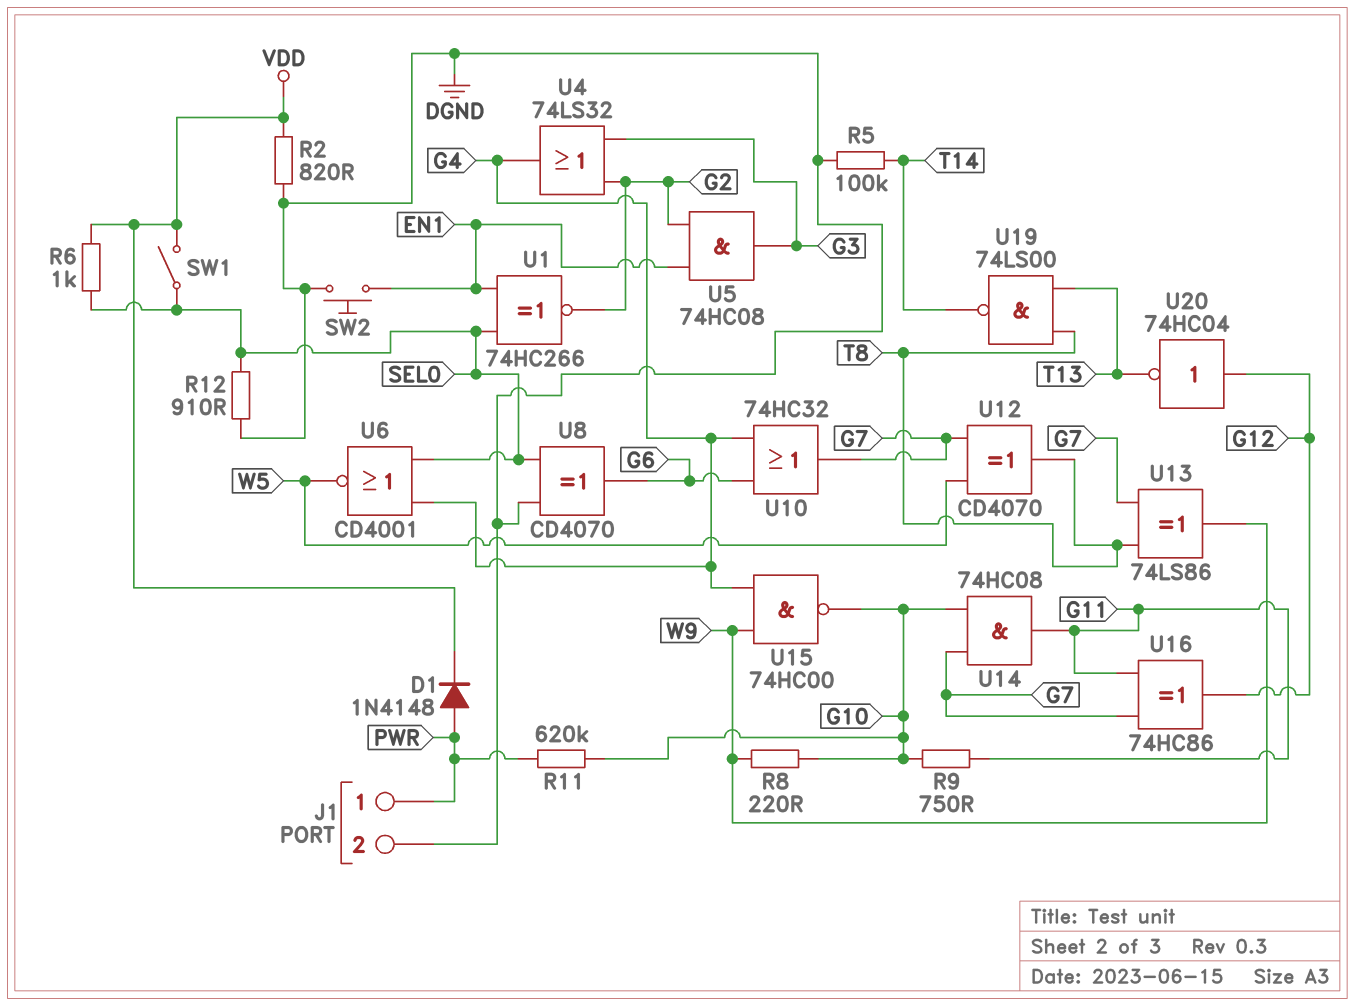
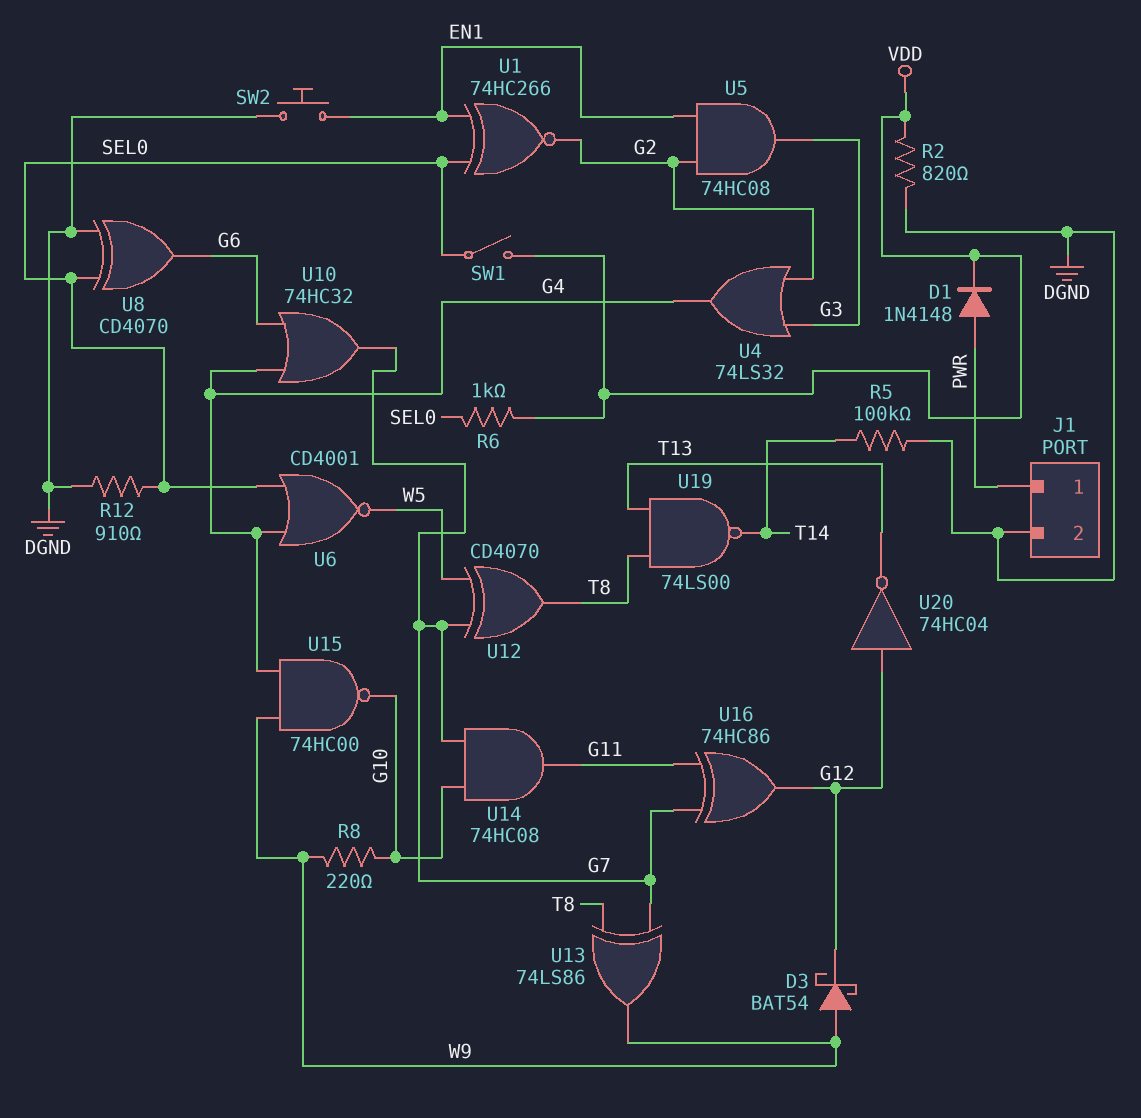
D3: none -> schottky BAT54 (A W9, K G12)
R9: 750 (G10, G11) -> none
R11: 620k (G10, PWR) -> none

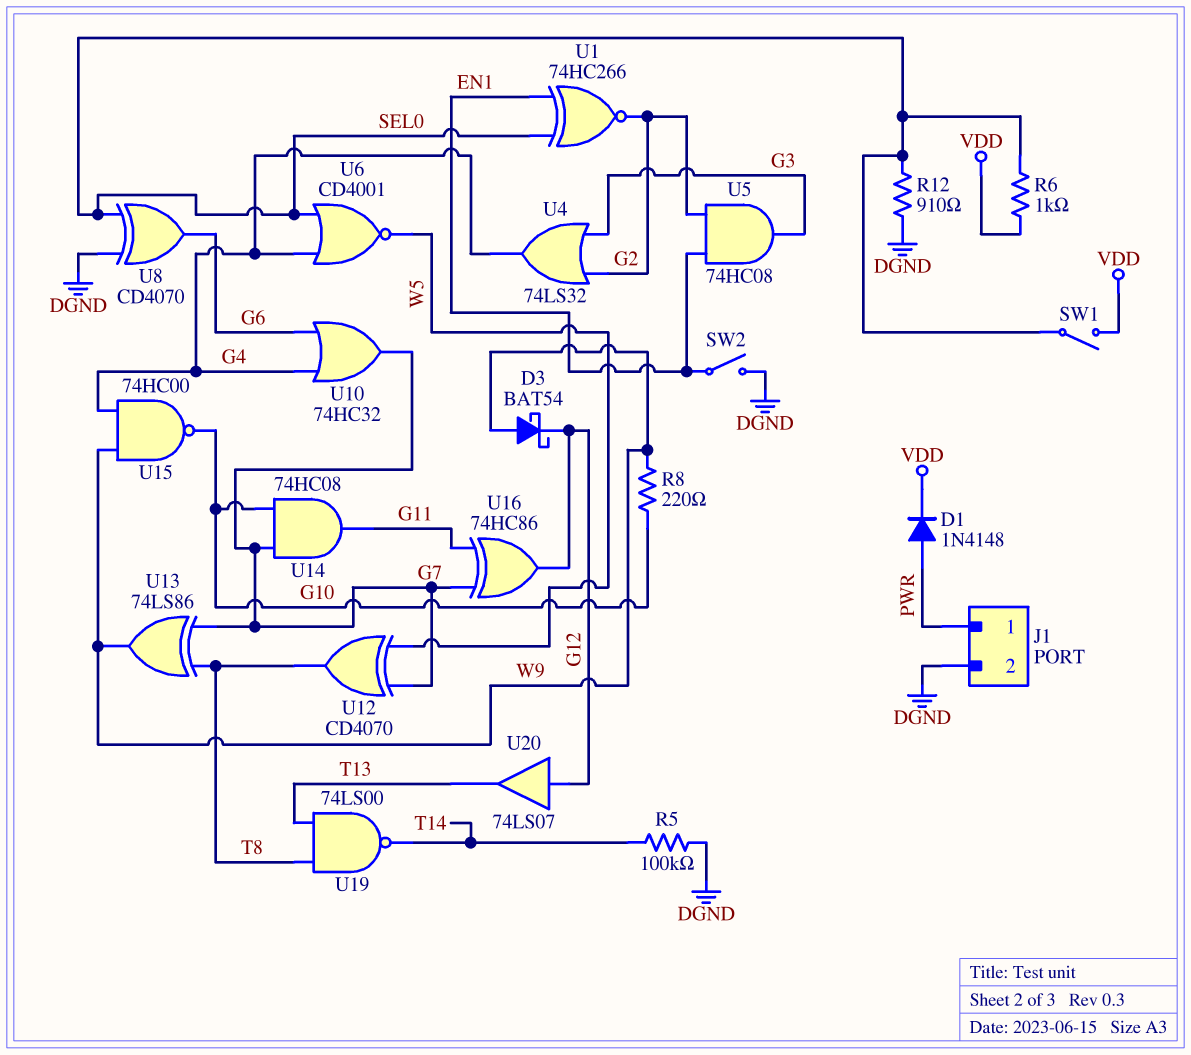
R2: 820 (DGND, VDD) -> none
SW2: button (DGND, EN1) -> switch (DGND, EN1)
U20: NOT 74HC04 (in G12, out T13) -> buffer 74LS07 (in G12, out T13)

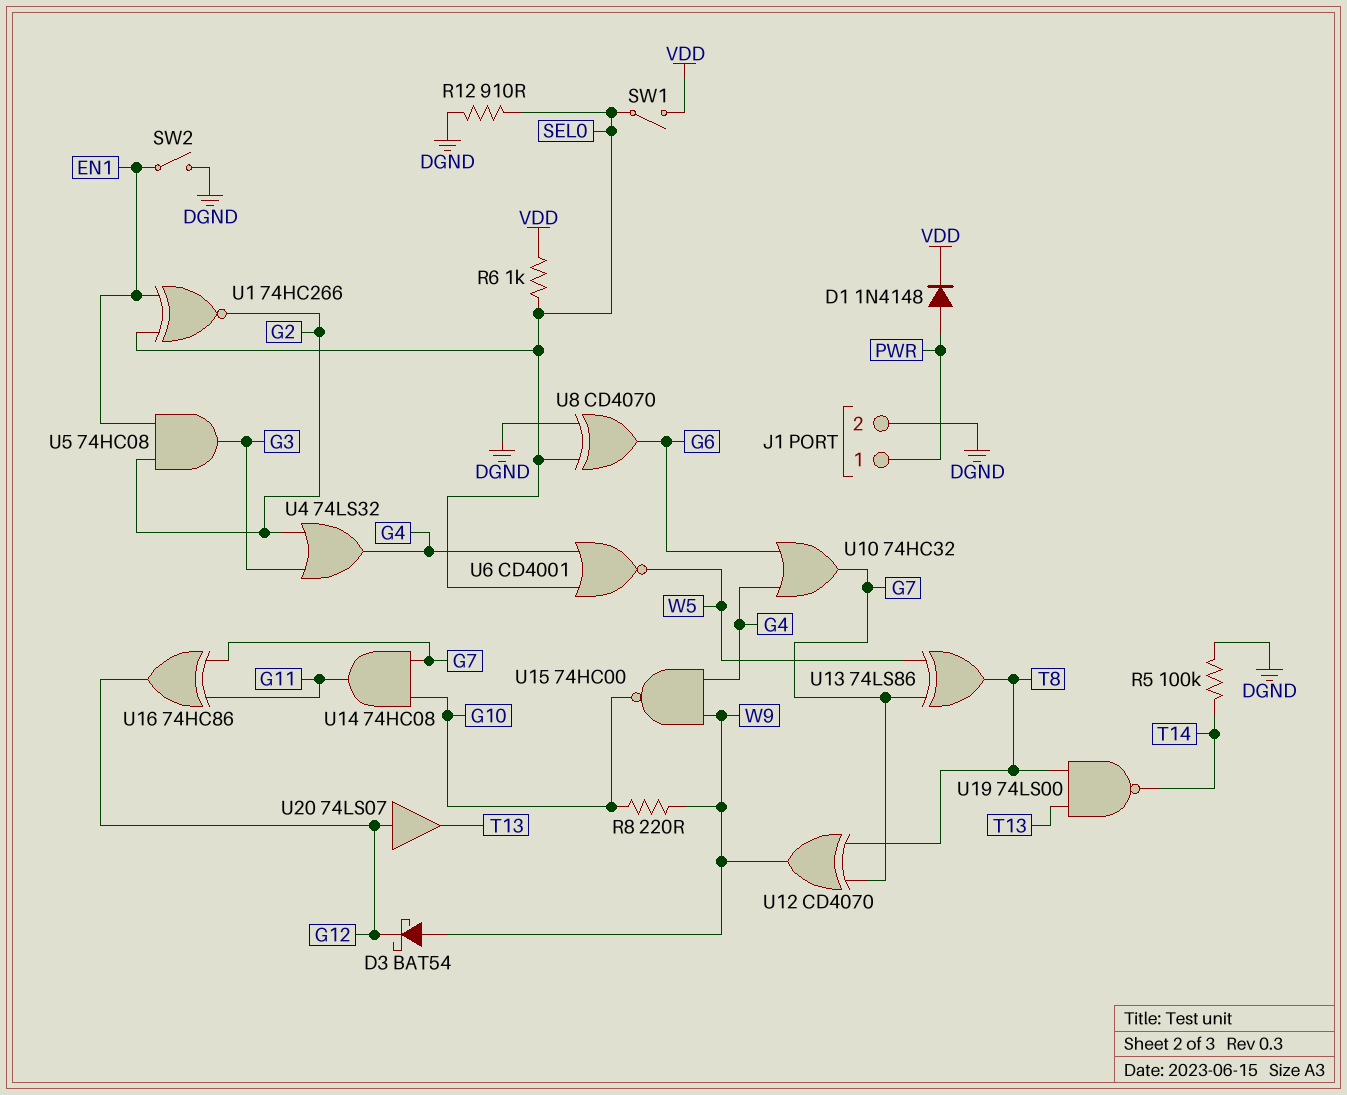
U12: XOR CD4070 (in G7, in W5, out T8) -> XOR CD4070 (in G7, in T8, out W9)
U13: XOR 74LS86 (in G7, in T8, out W9) -> XOR 74LS86 (in G7, in W5, out T8)

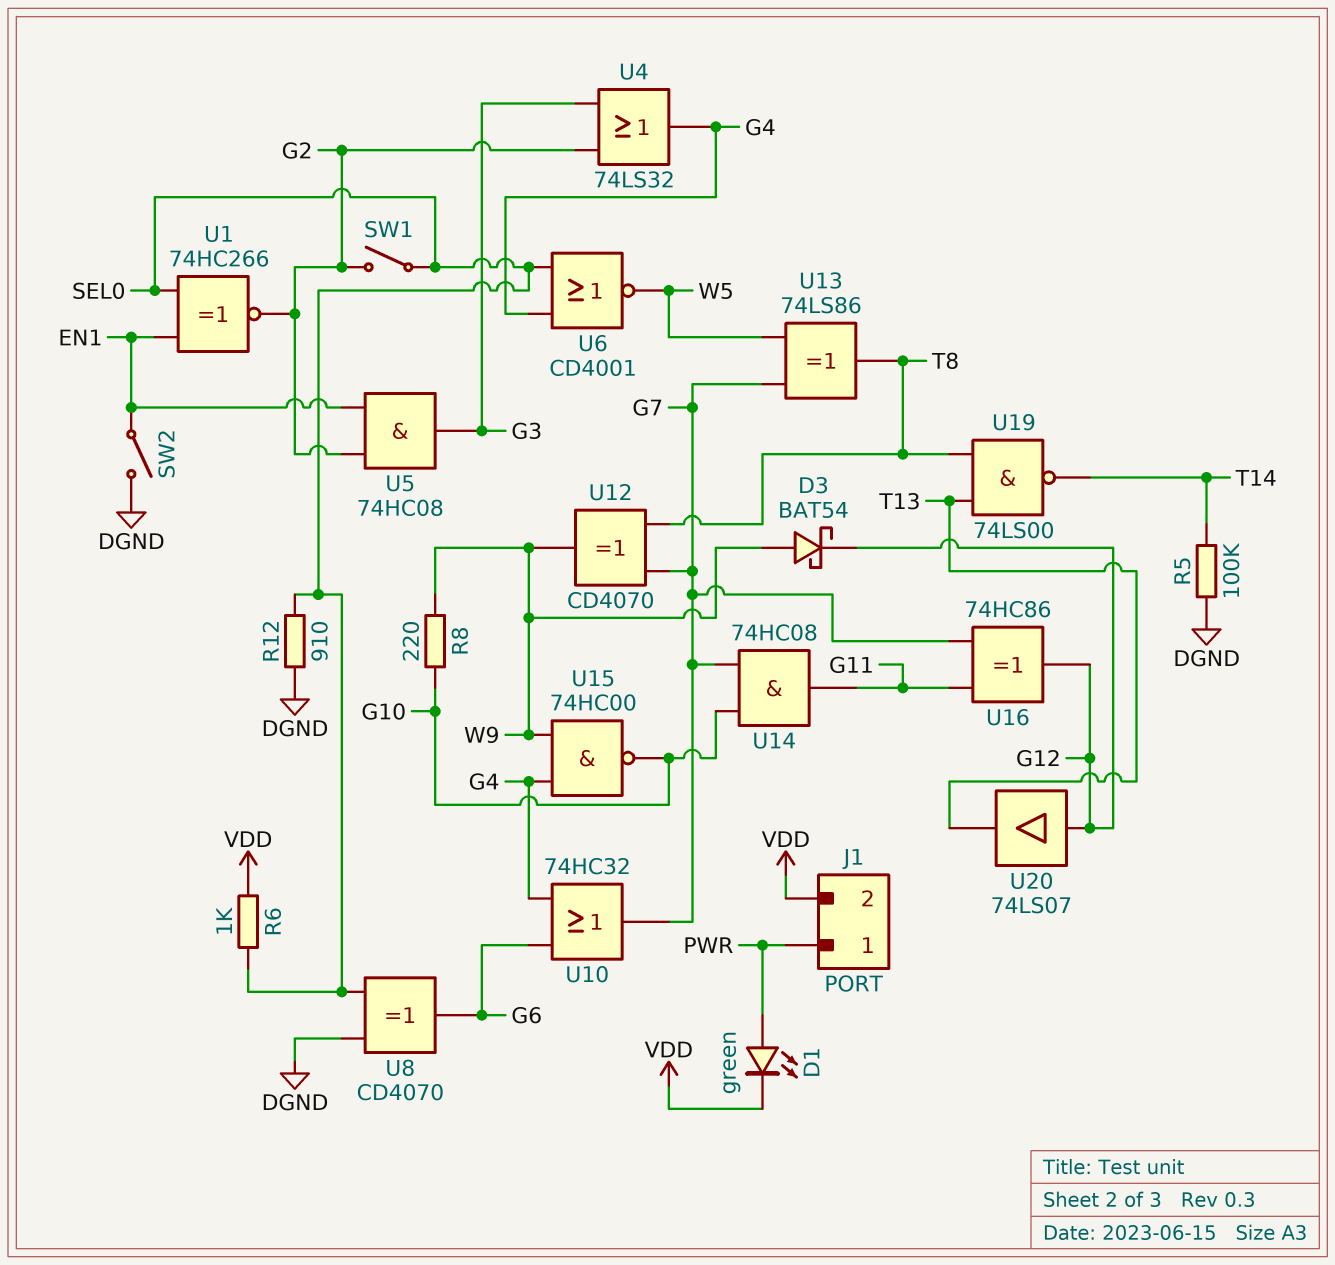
D1: diode 1N4148 (A PWR, K VDD) -> LED green (A PWR, K VDD)
J1 pin 2: DGND -> VDD
SW1: switch (SEL0, VDD) -> switch (G2, SEL0)

